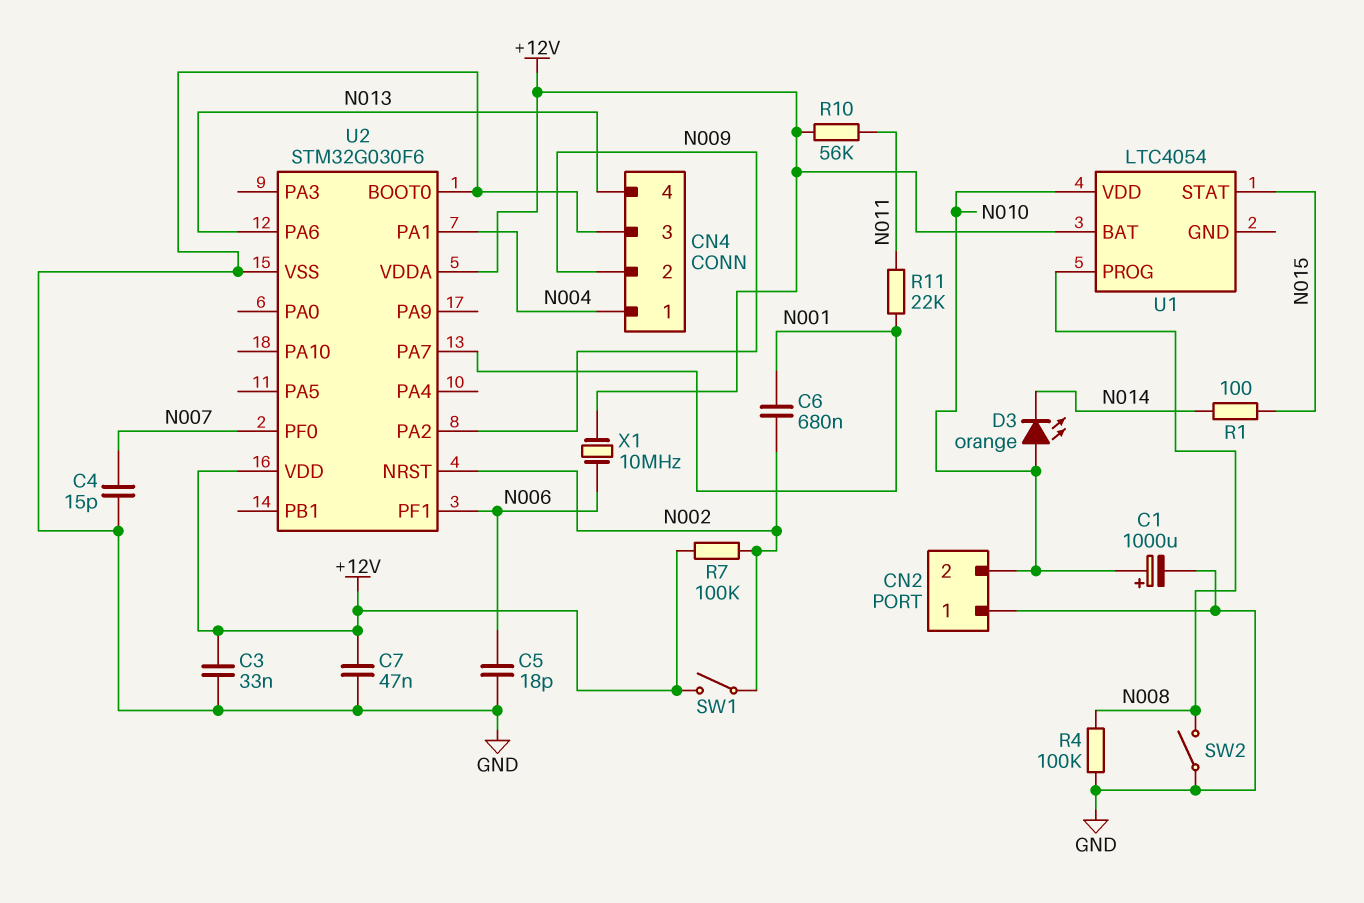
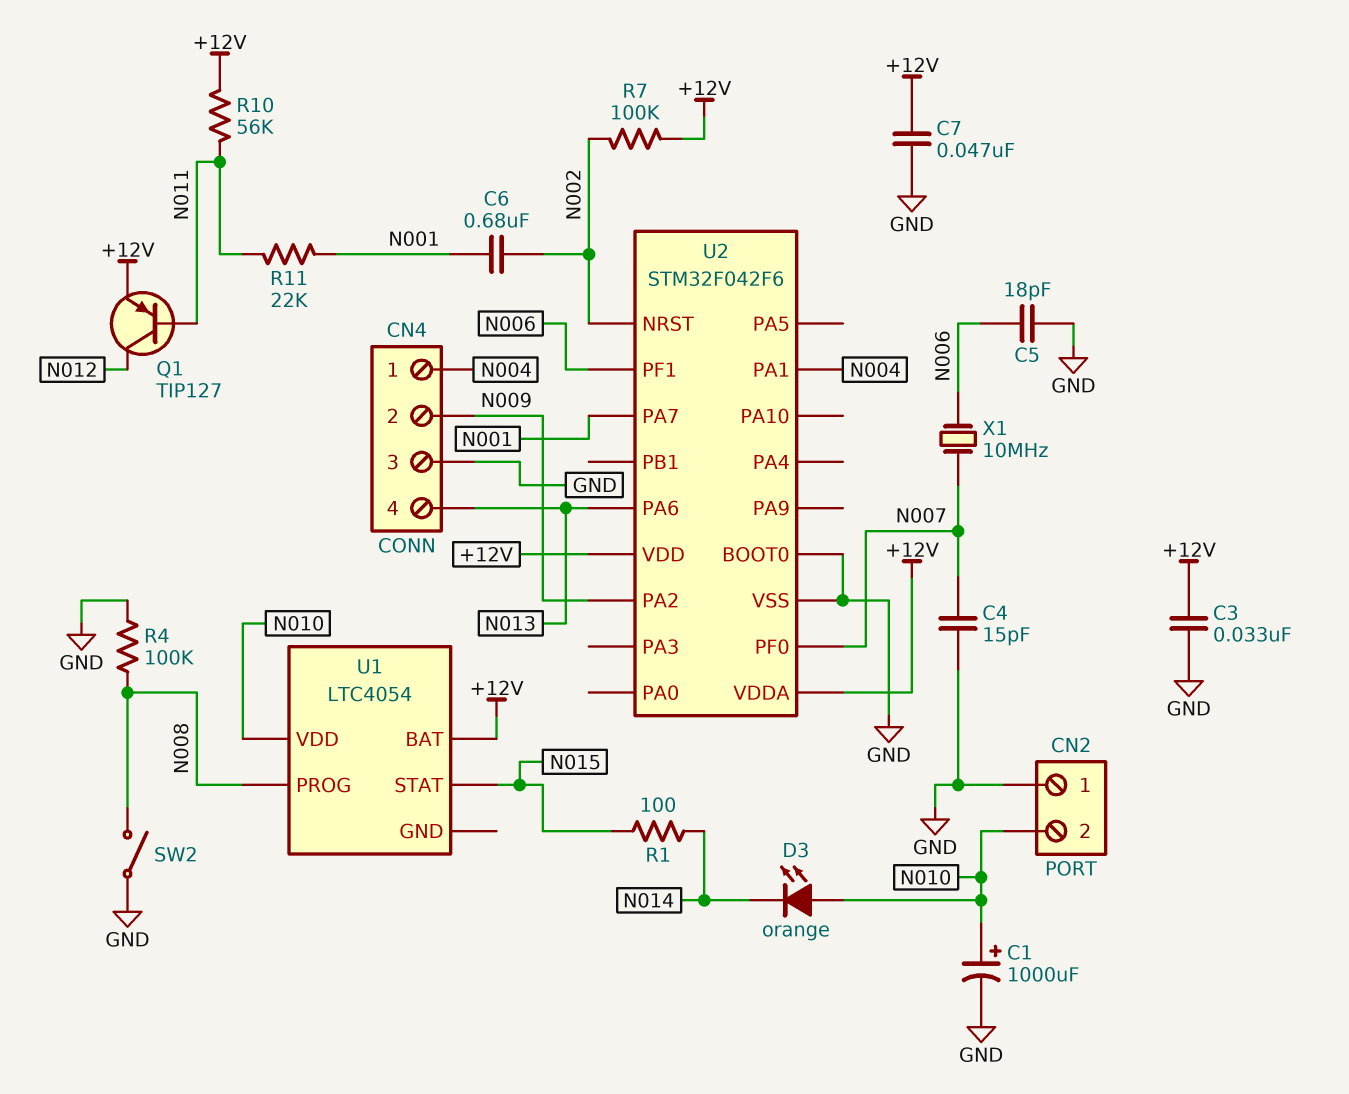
Q1: none -> PNP TIP127 (B N011, C N012, E +12V)
SW1: switch (+12V, N002) -> none
U2: STM32G030F6 -> STM32F042F6
X1: 10MHz (+12V, N006) -> 10MHz (N006, N007)

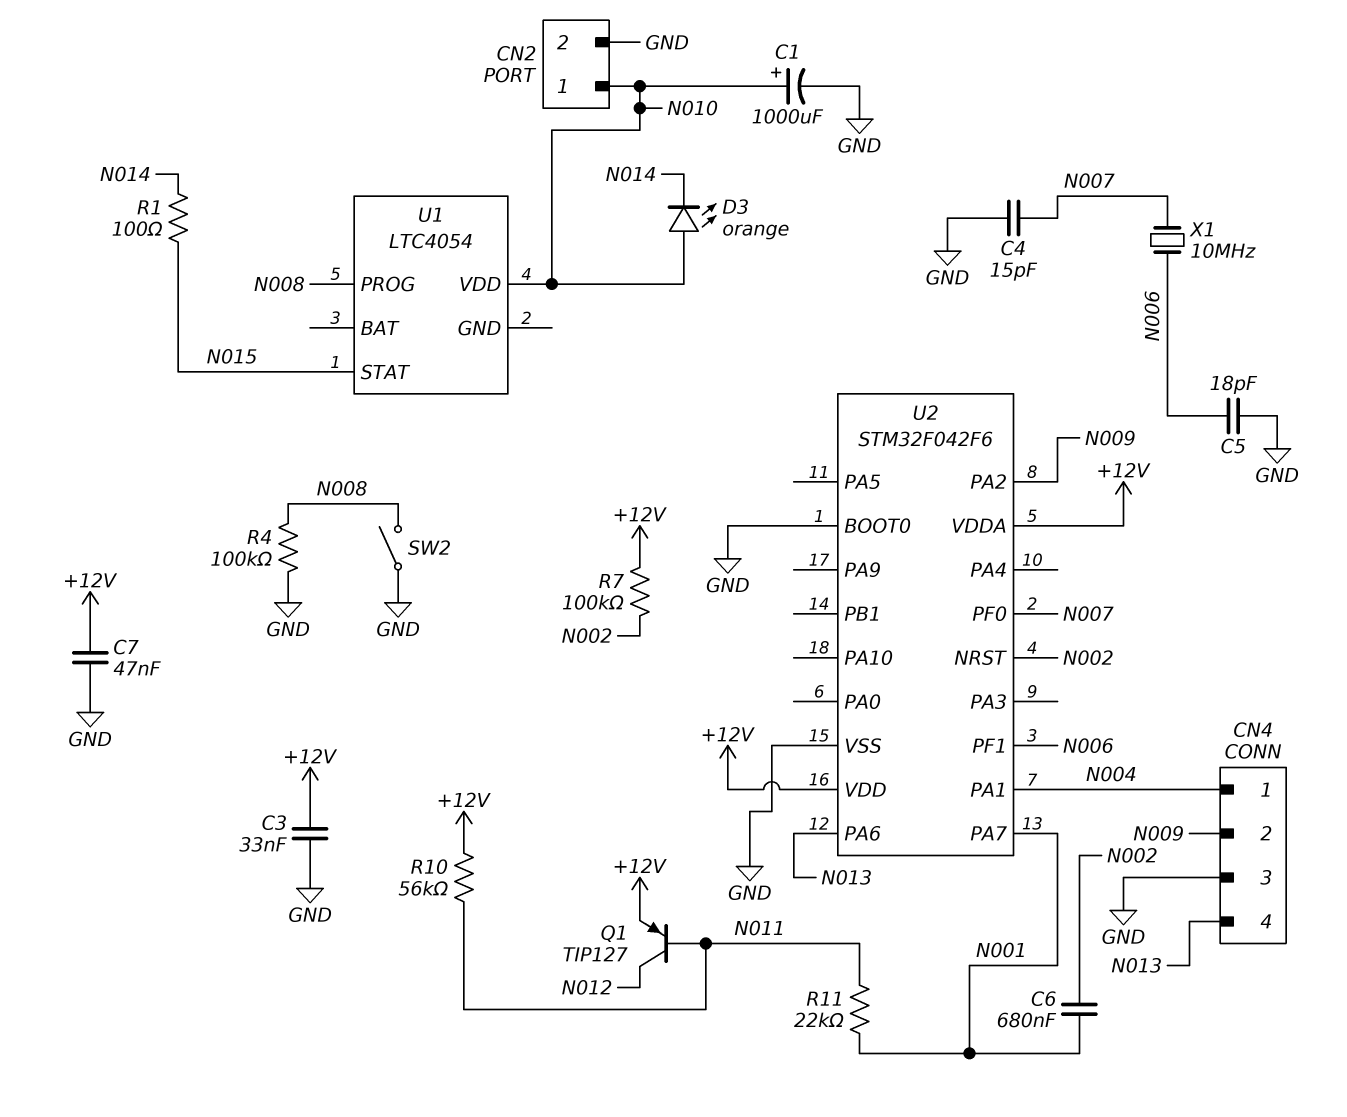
CN2 pin 1: GND -> N010
CN2 pin 2: N010 -> GND
U1 pin BAT: +12V -> none

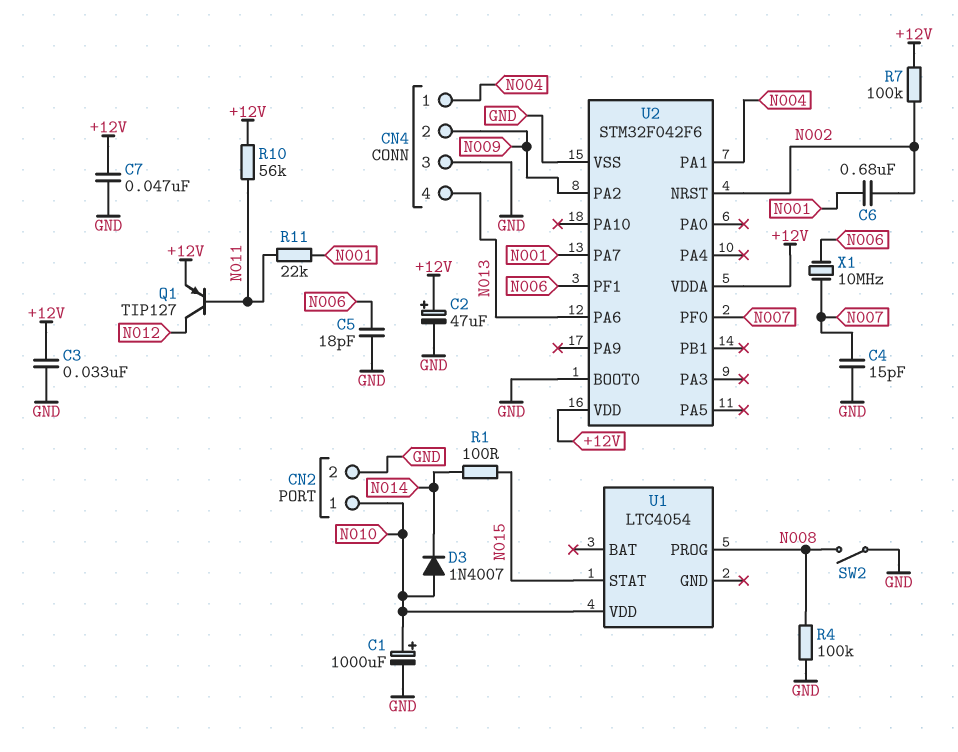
C2: none -> 47uF (plus +12V, minus GND)
D3: LED orange (A N010, K N014) -> diode 1N4007 (A N010, K N014)

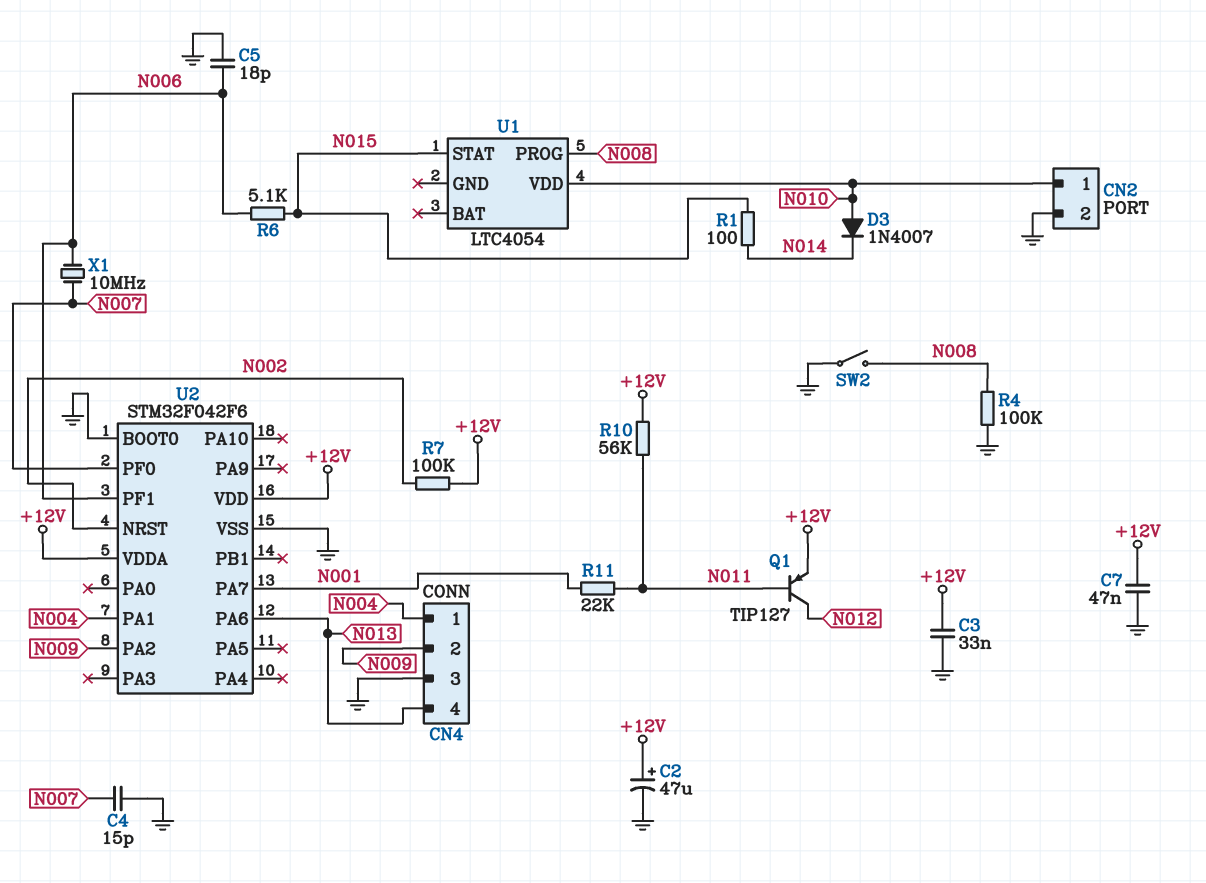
C1: 1000uF (plus N010, minus GND) -> none
C6: 680nF (N001, N002) -> none
R6: none -> 5.1k (N006, N015)

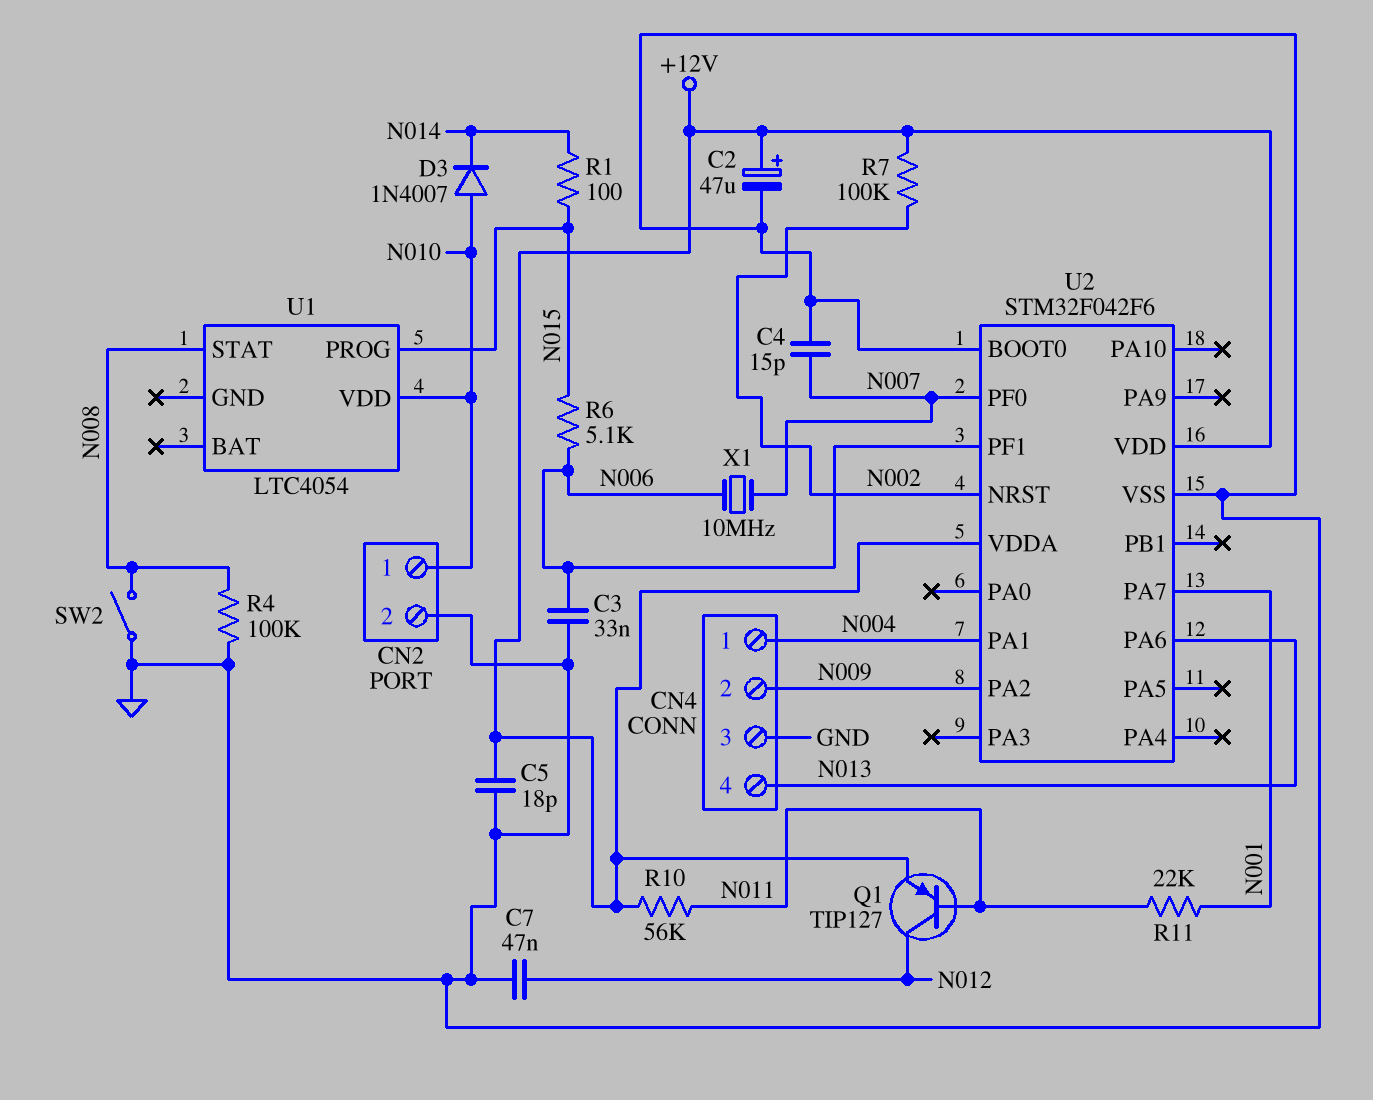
C3: 33nF (+12V, GND) -> 33nF (GND, N006)
C5: 18pF (GND, N006) -> 18pF (+12V, GND)
C7: 47nF (+12V, GND) -> 47nF (GND, N012)
U1 pin PROG: N008 -> N015
U1 pin STAT: N015 -> N008

